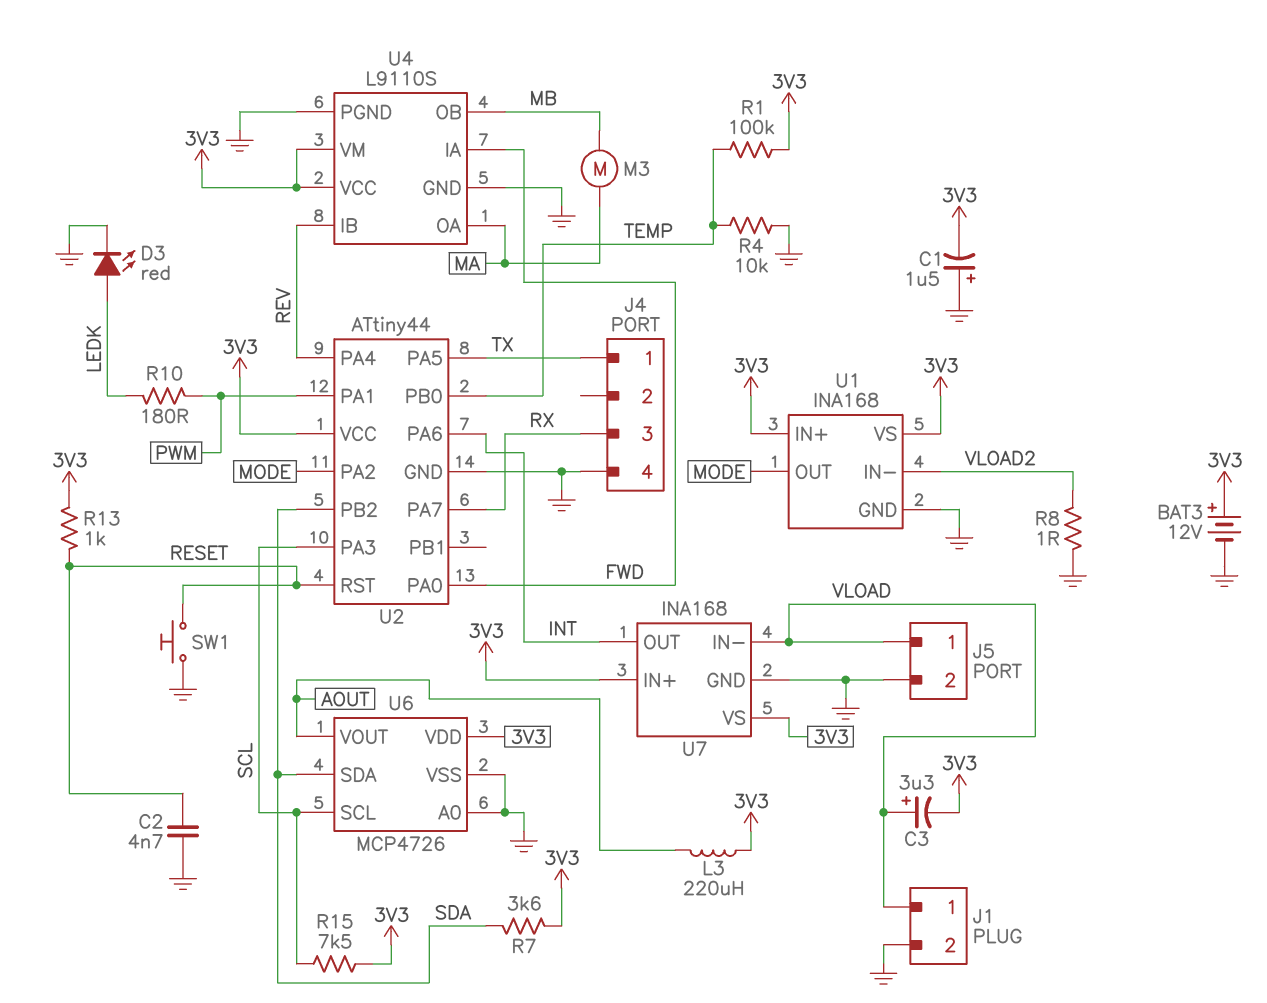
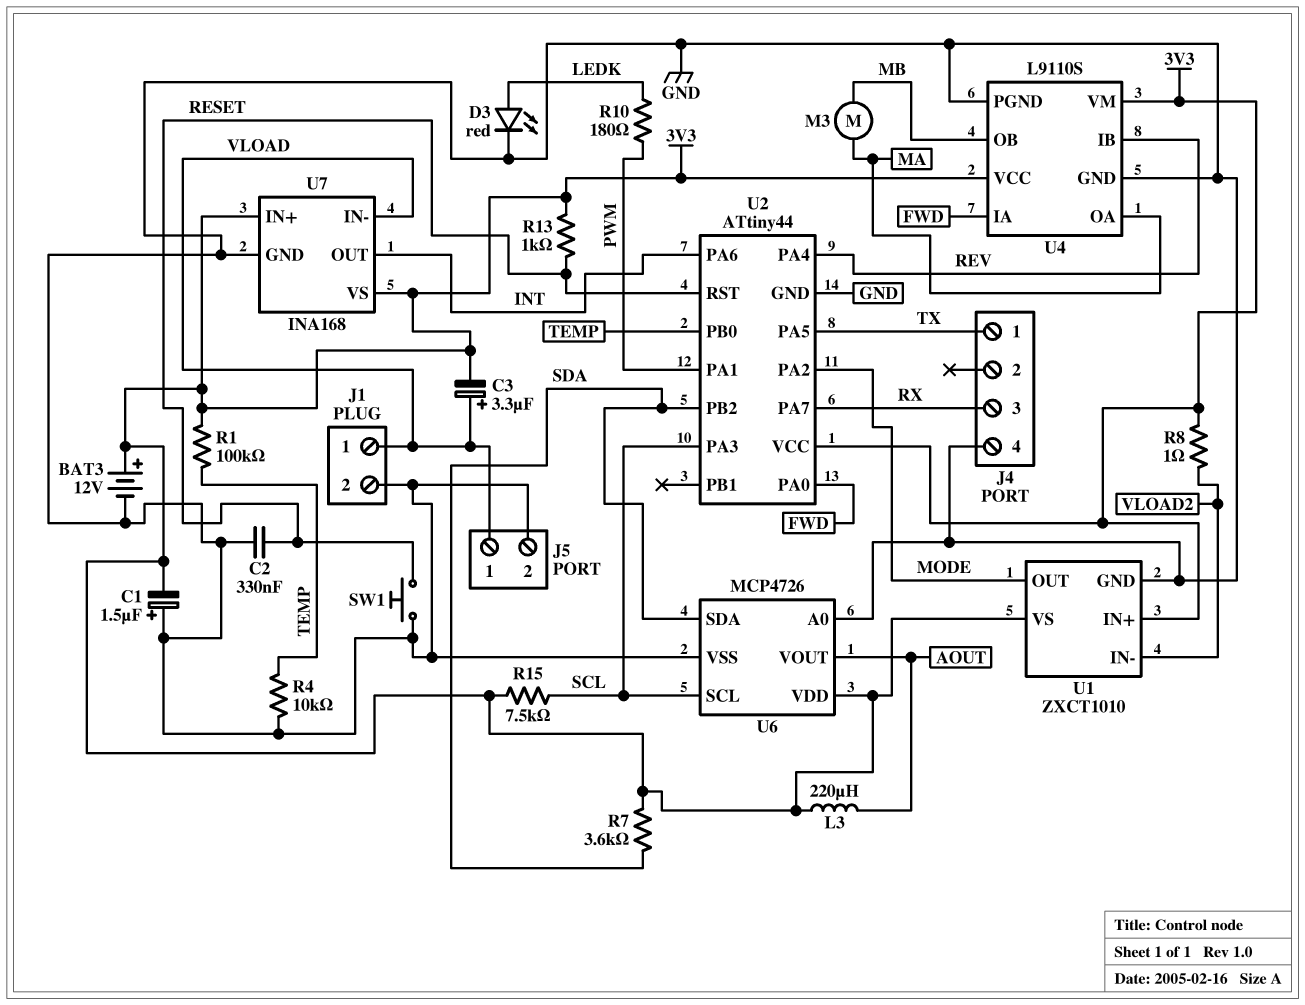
C2: 4.7nF (GND, RESET) -> 330nF (GND, RESET)
R8: 1 (GND, VLOAD2) -> 1 (3V3, VLOAD2)
U1: INA168 -> ZXCT1010

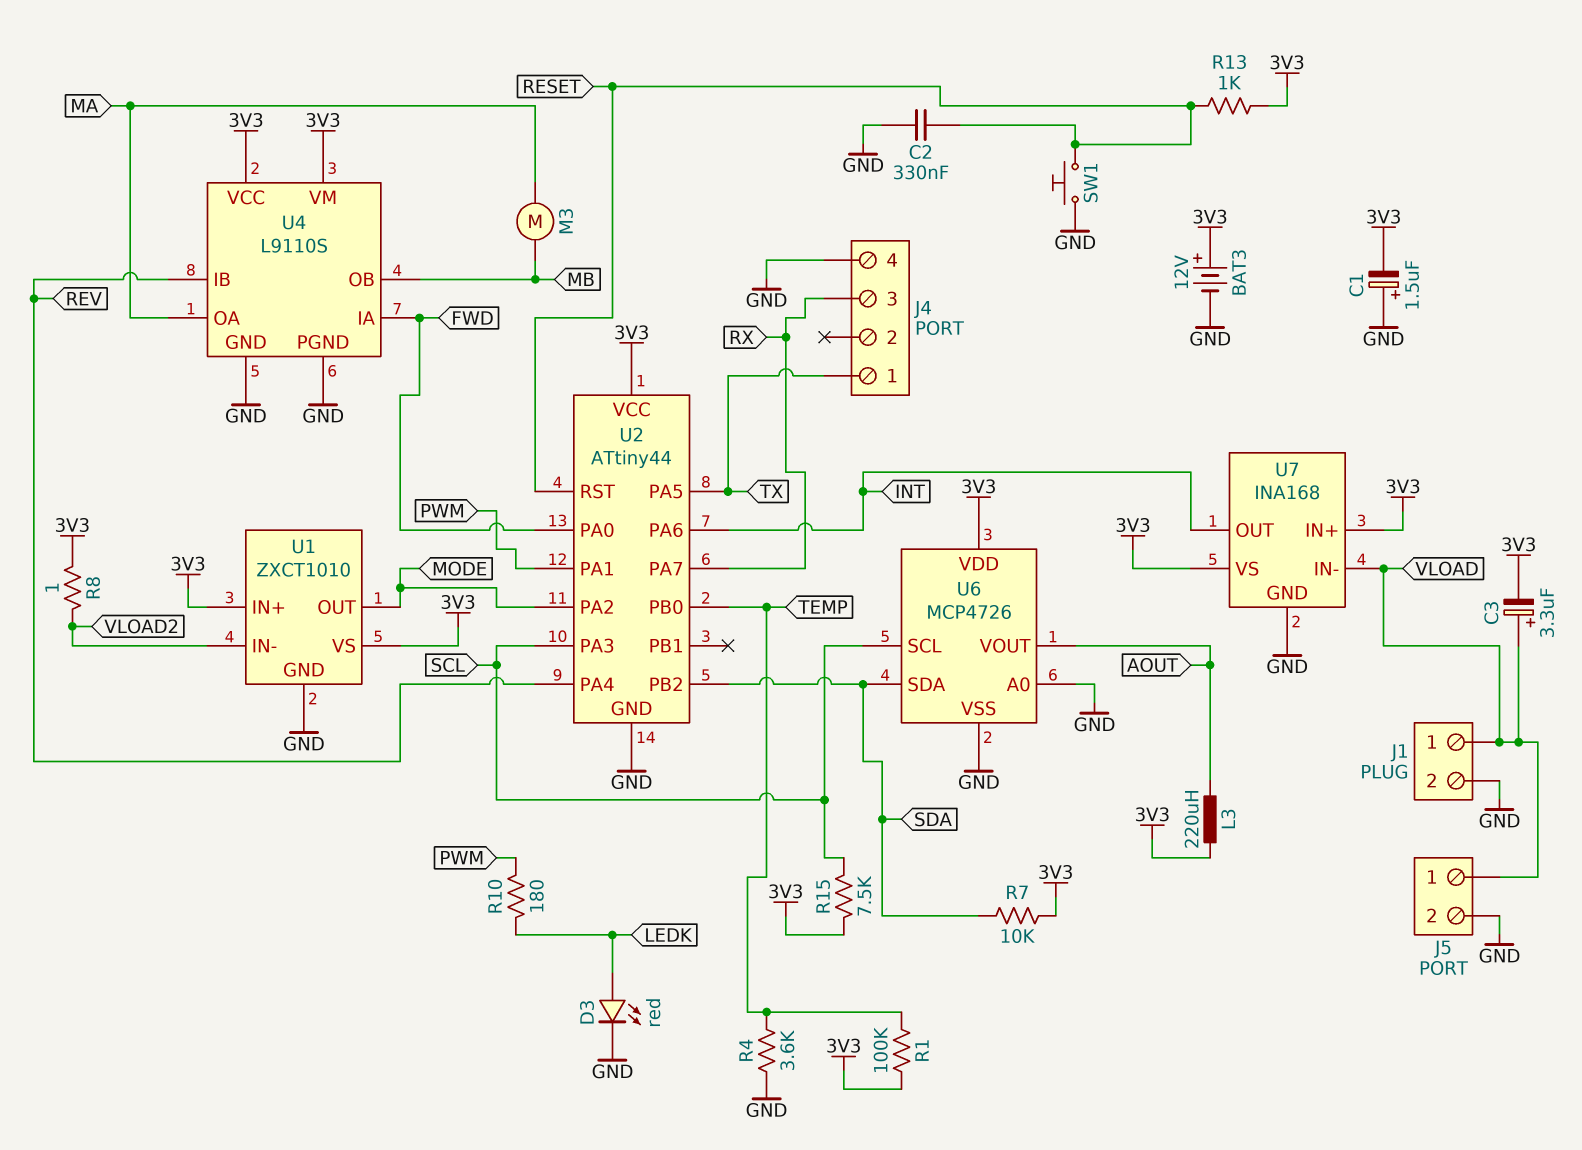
R4: 10k (GND, TEMP) -> 3.6k (GND, TEMP)
R7: 3.6k (3V3, SDA) -> 10k (3V3, SDA)

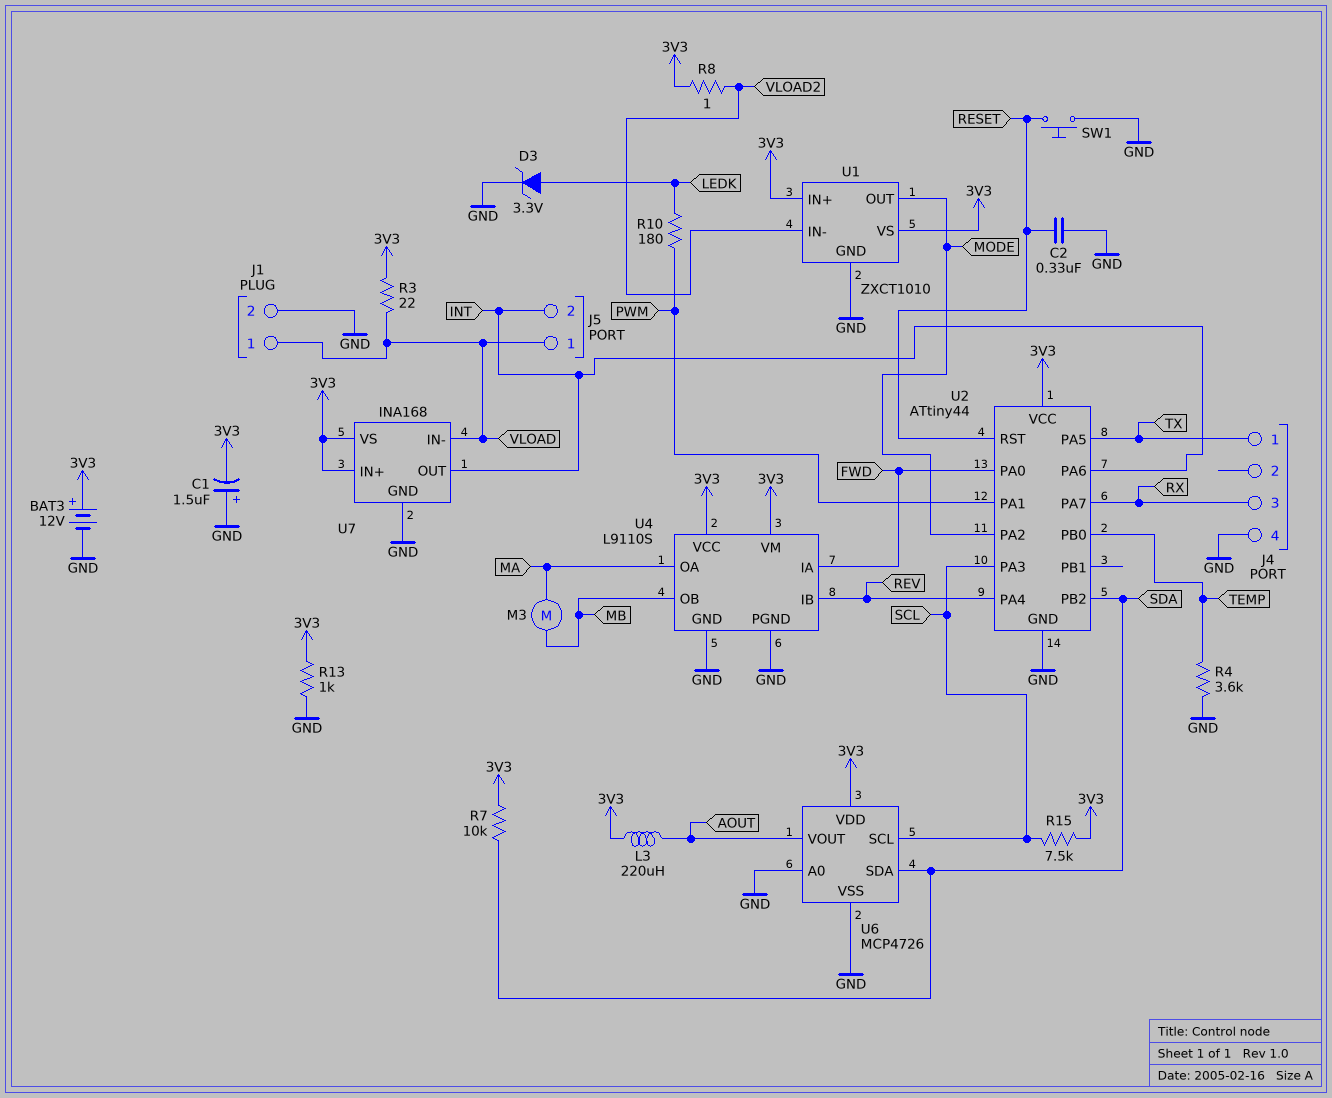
C3: 3.3uF (plus VLOAD, minus 3V3) -> none
D3: LED red (A LEDK, K GND) -> zener 3.3V (A LEDK, K GND)
J5 pin 2: GND -> INT
R1: 100k (3V3, TEMP) -> none
R3: none -> 22 (3V3, VLOAD)
R13: 1k (3V3, RESET) -> 1k (3V3, GND)

